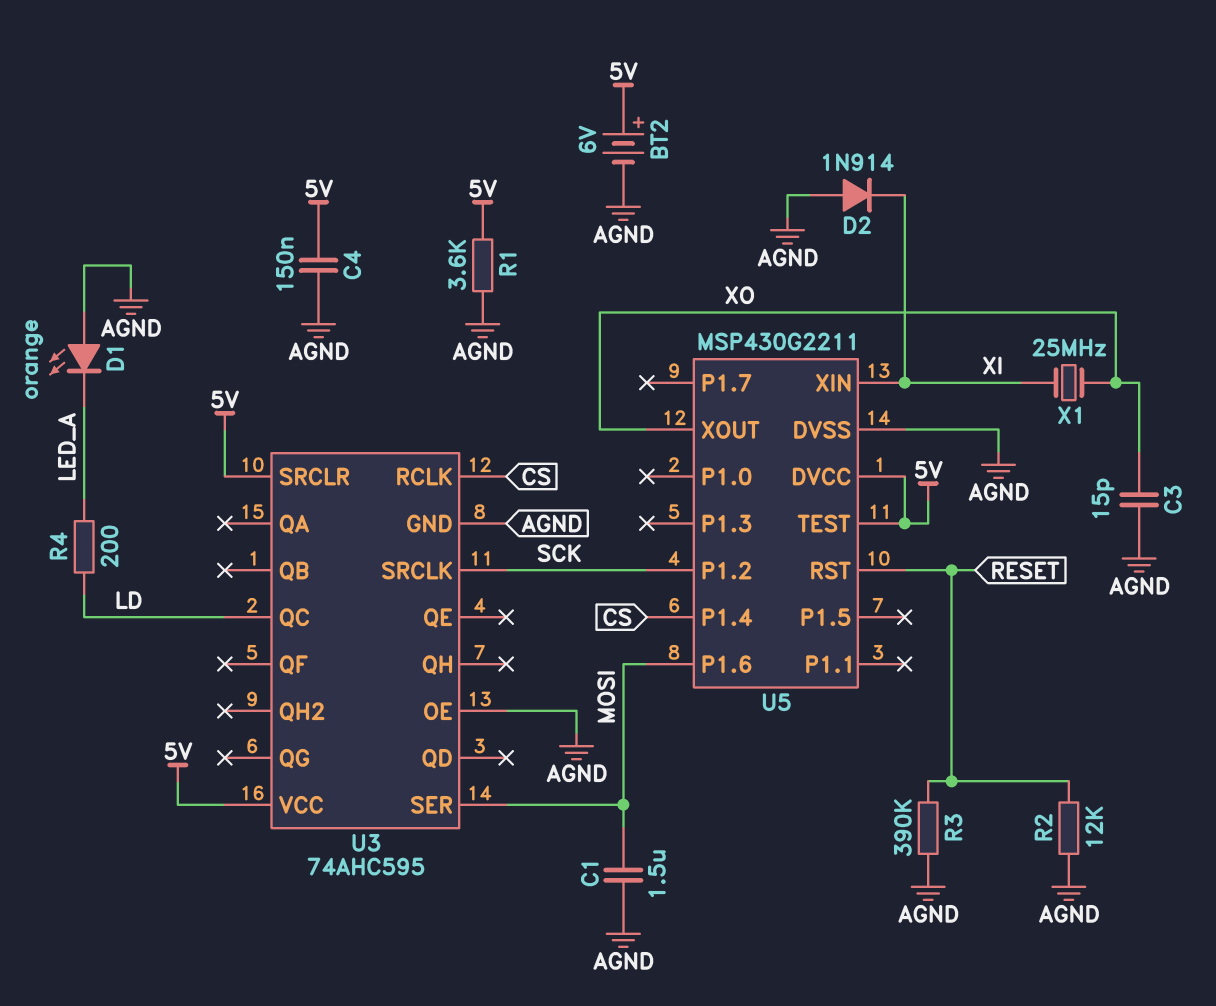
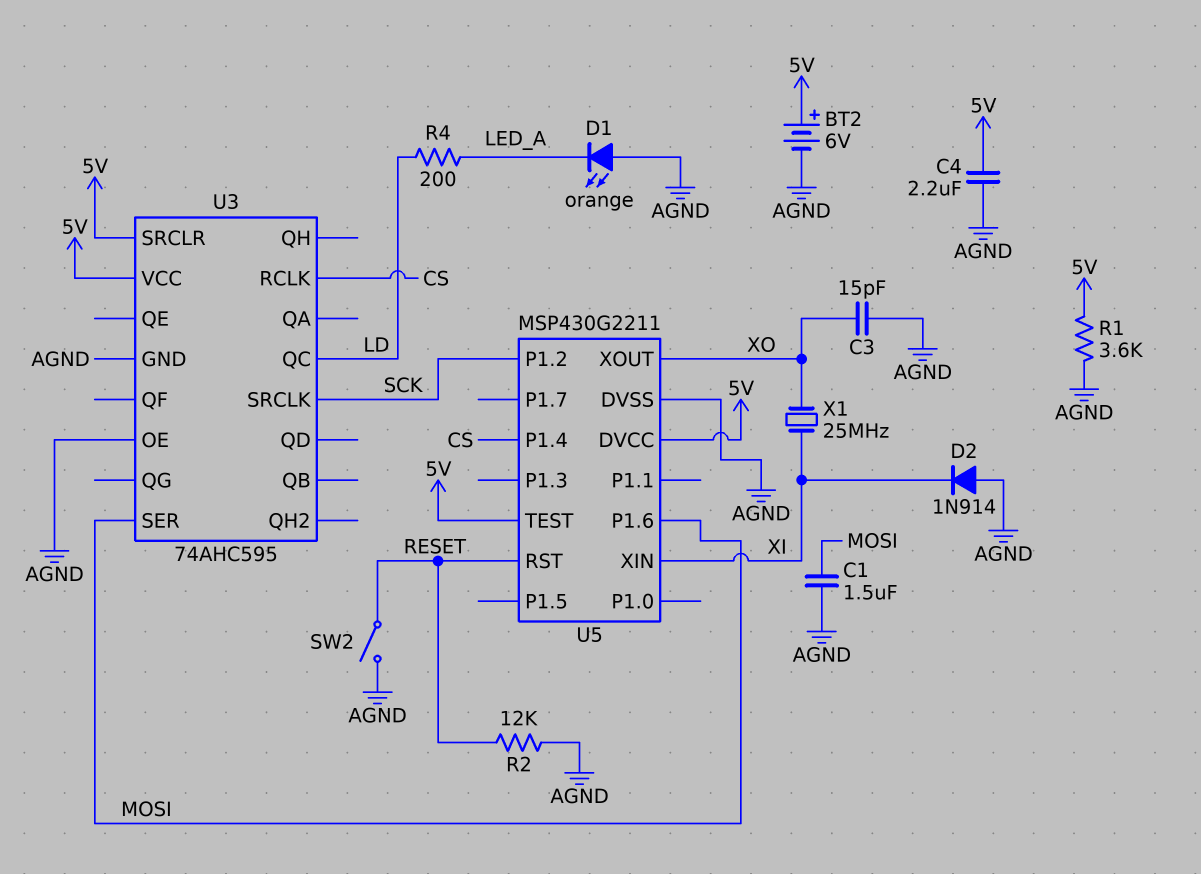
C4: 150nF (5V, AGND) -> 2.2uF (5V, AGND)
R3: 390k (AGND, RESET) -> none
SW2: none -> switch (AGND, RESET)

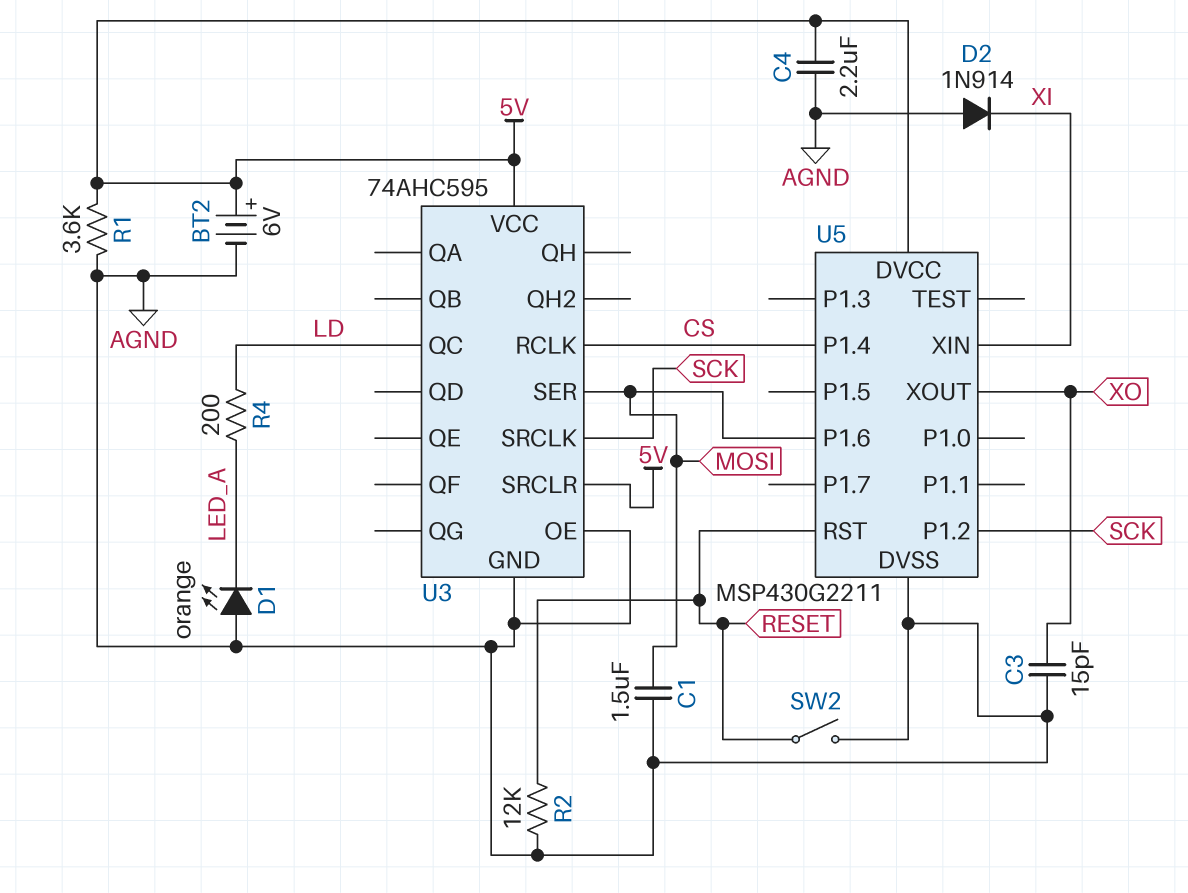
U5 pin TEST: 5V -> none
X1: 25MHz (XI, XO) -> none

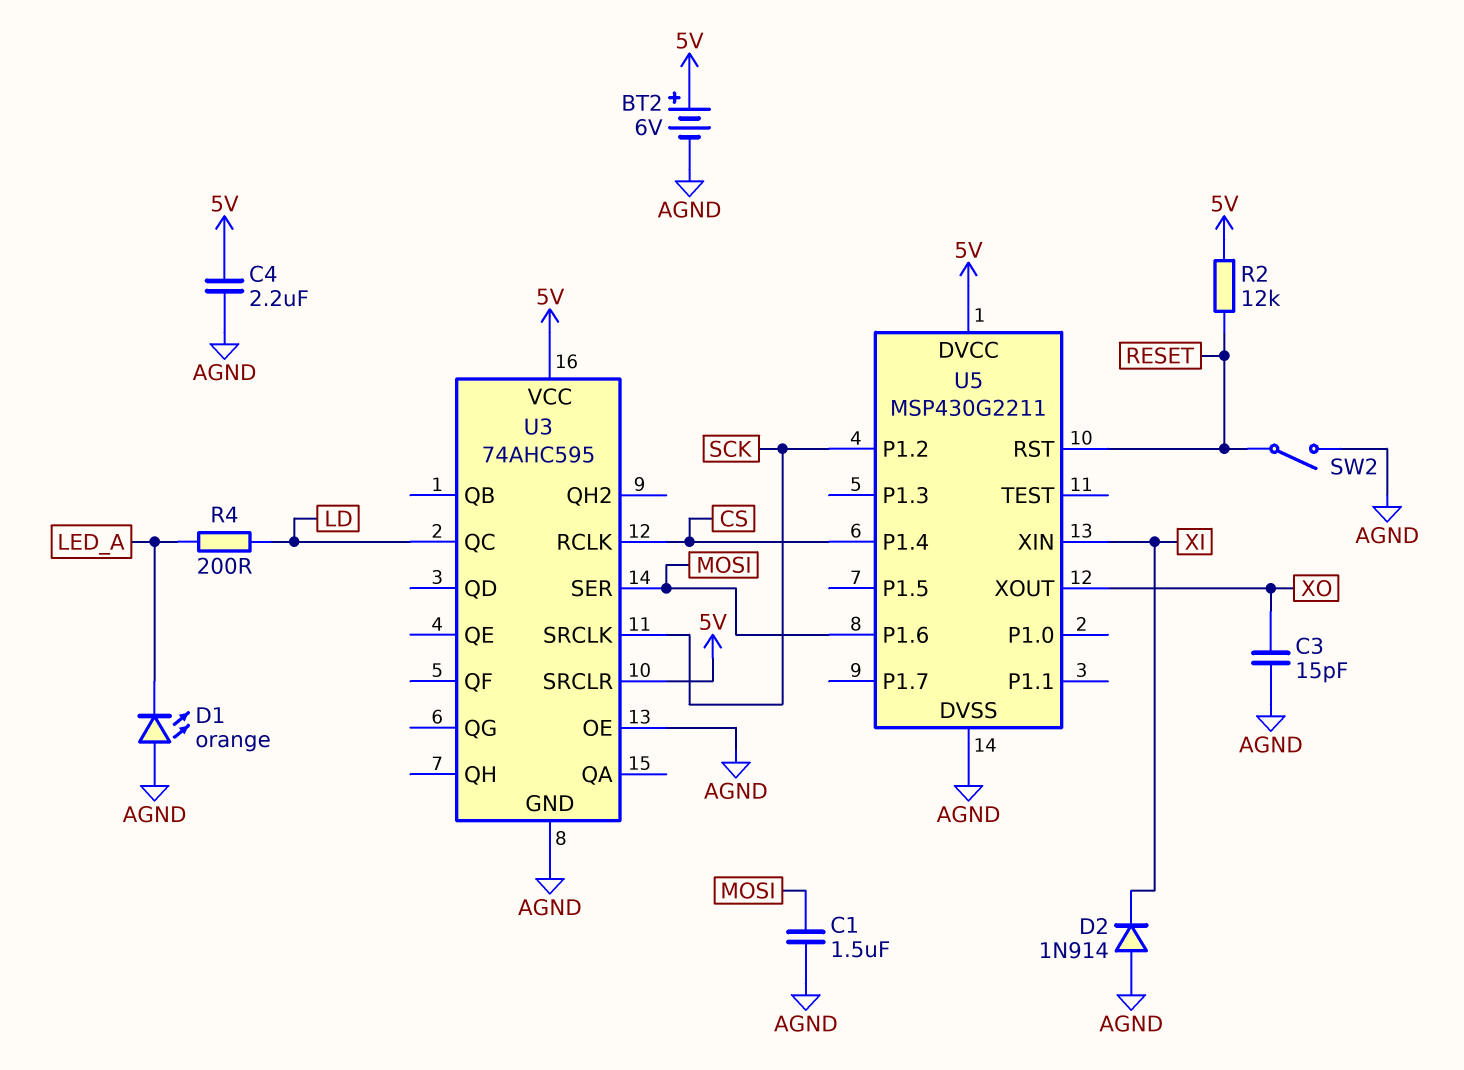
R1: 3.6k (5V, AGND) -> none
R2: 12k (AGND, RESET) -> 12k (5V, RESET)

